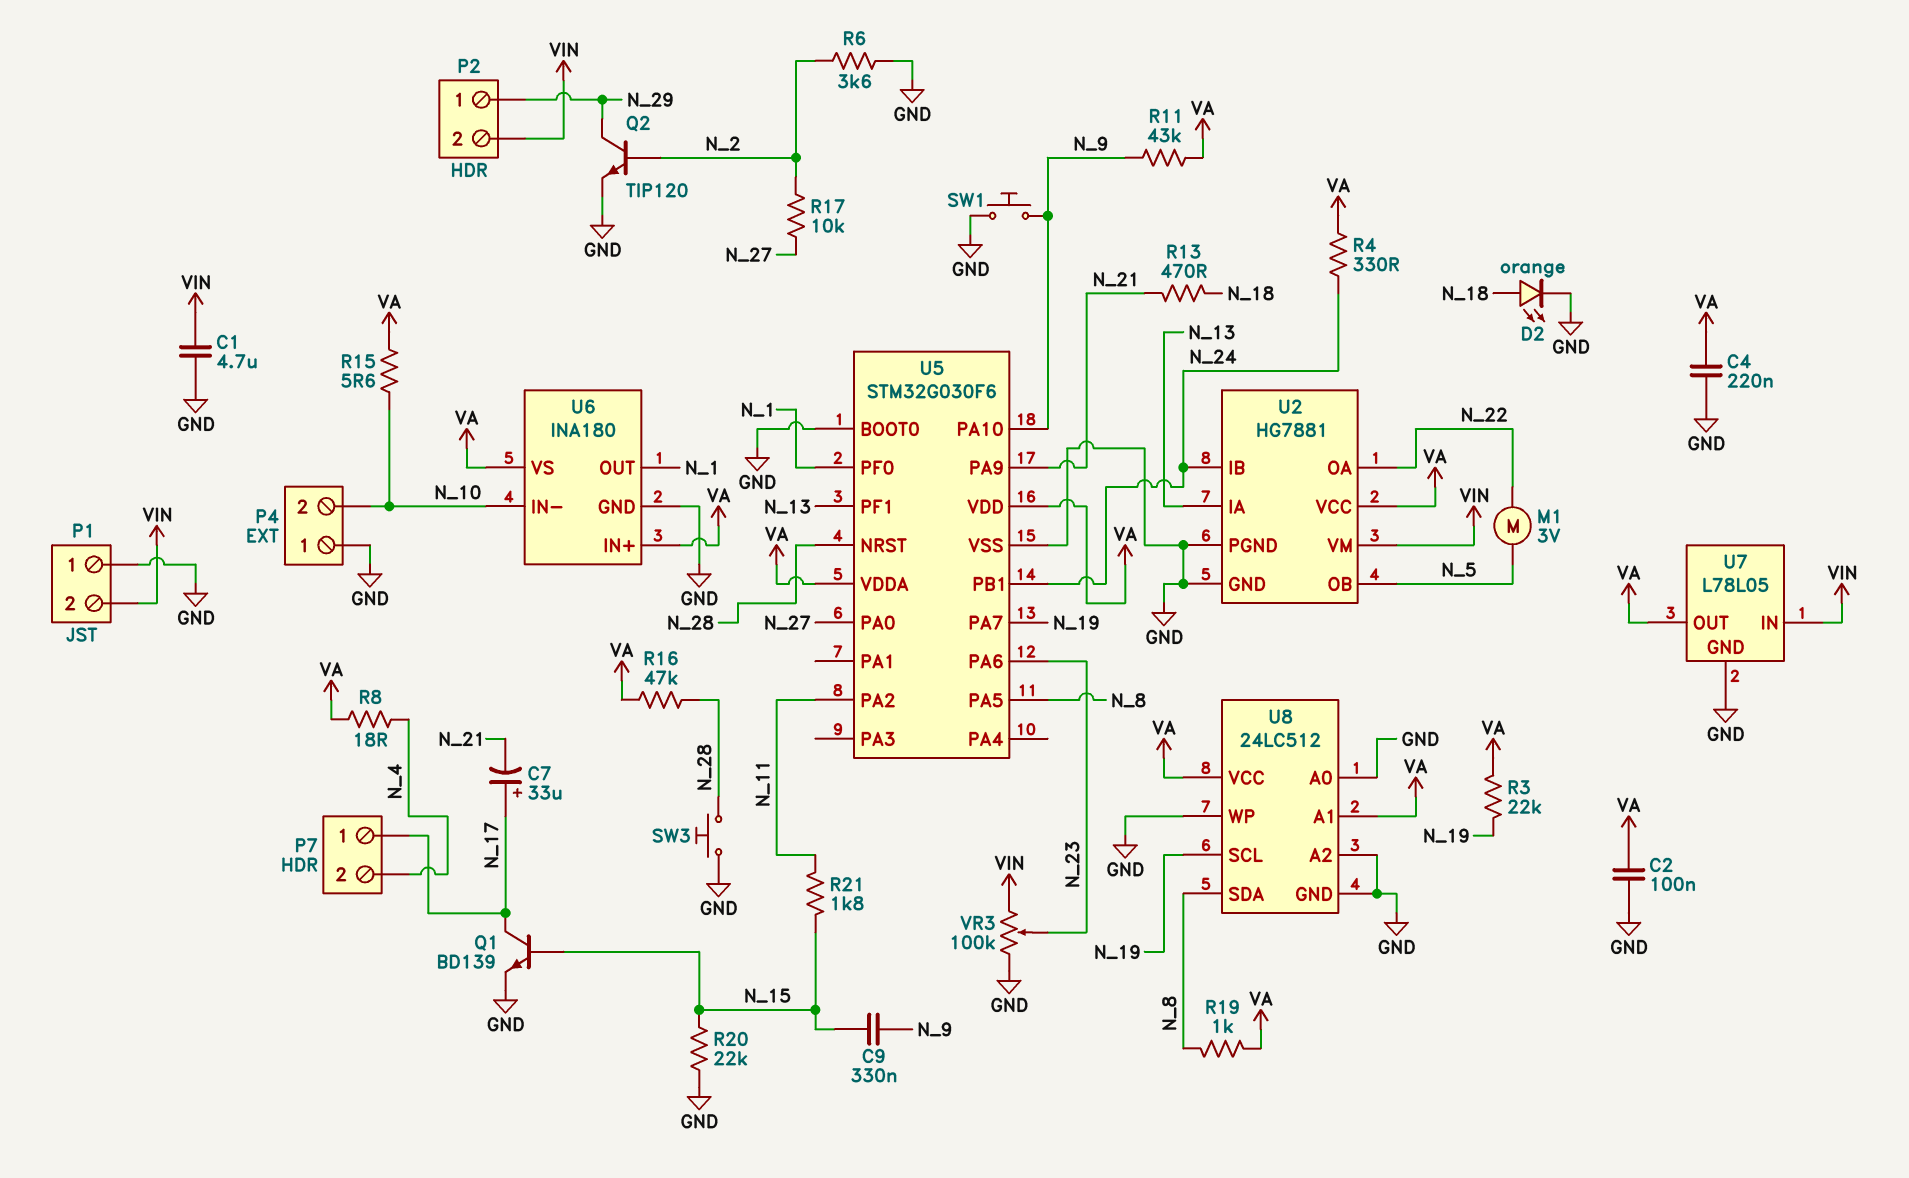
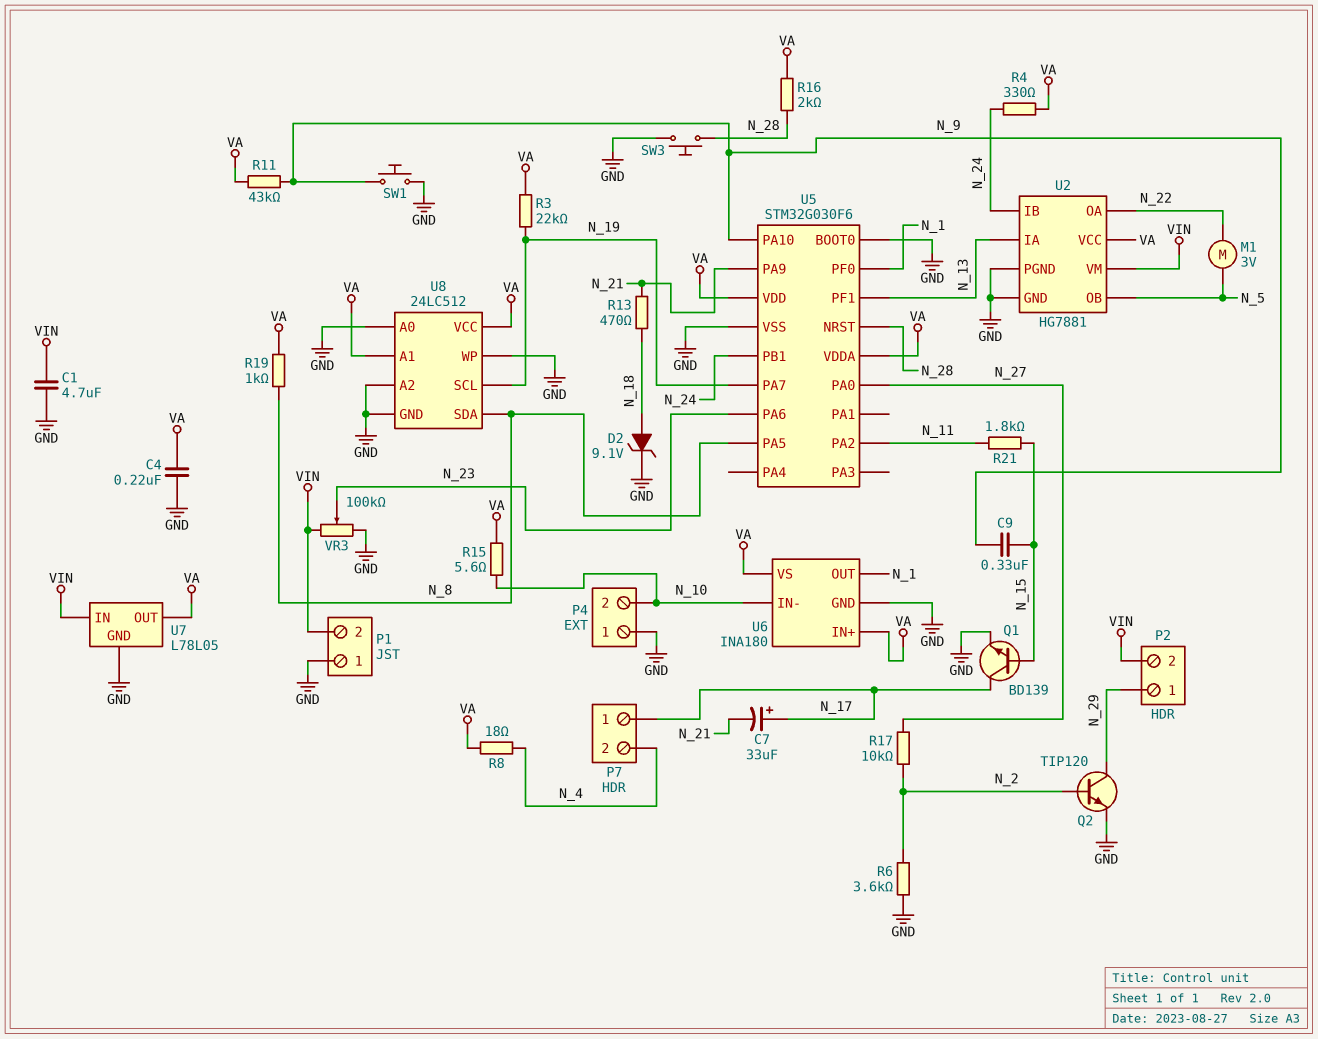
C2: 100nF (GND, VA) -> none
D2: LED orange (A N_18, K GND) -> zener 9.1V (A N_18, K GND)
R16: 47k (N_28, VA) -> 2k (N_28, VA)
R20: 22k (GND, N_15) -> none

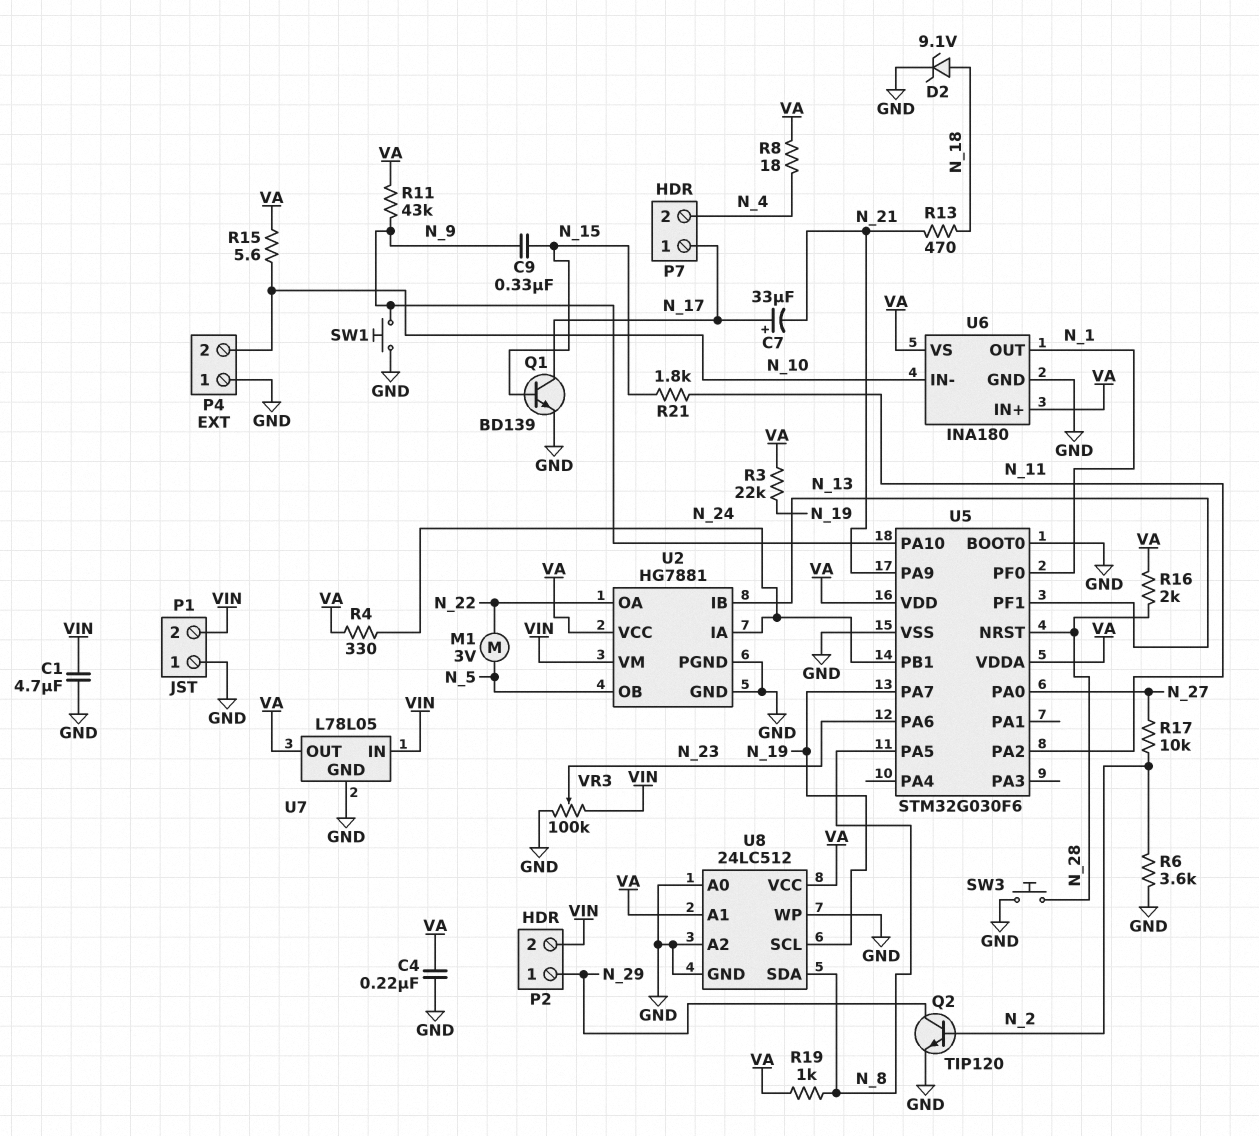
U2 pin IA: N_13 -> N_24
U2 pin IB: N_24 -> N_13

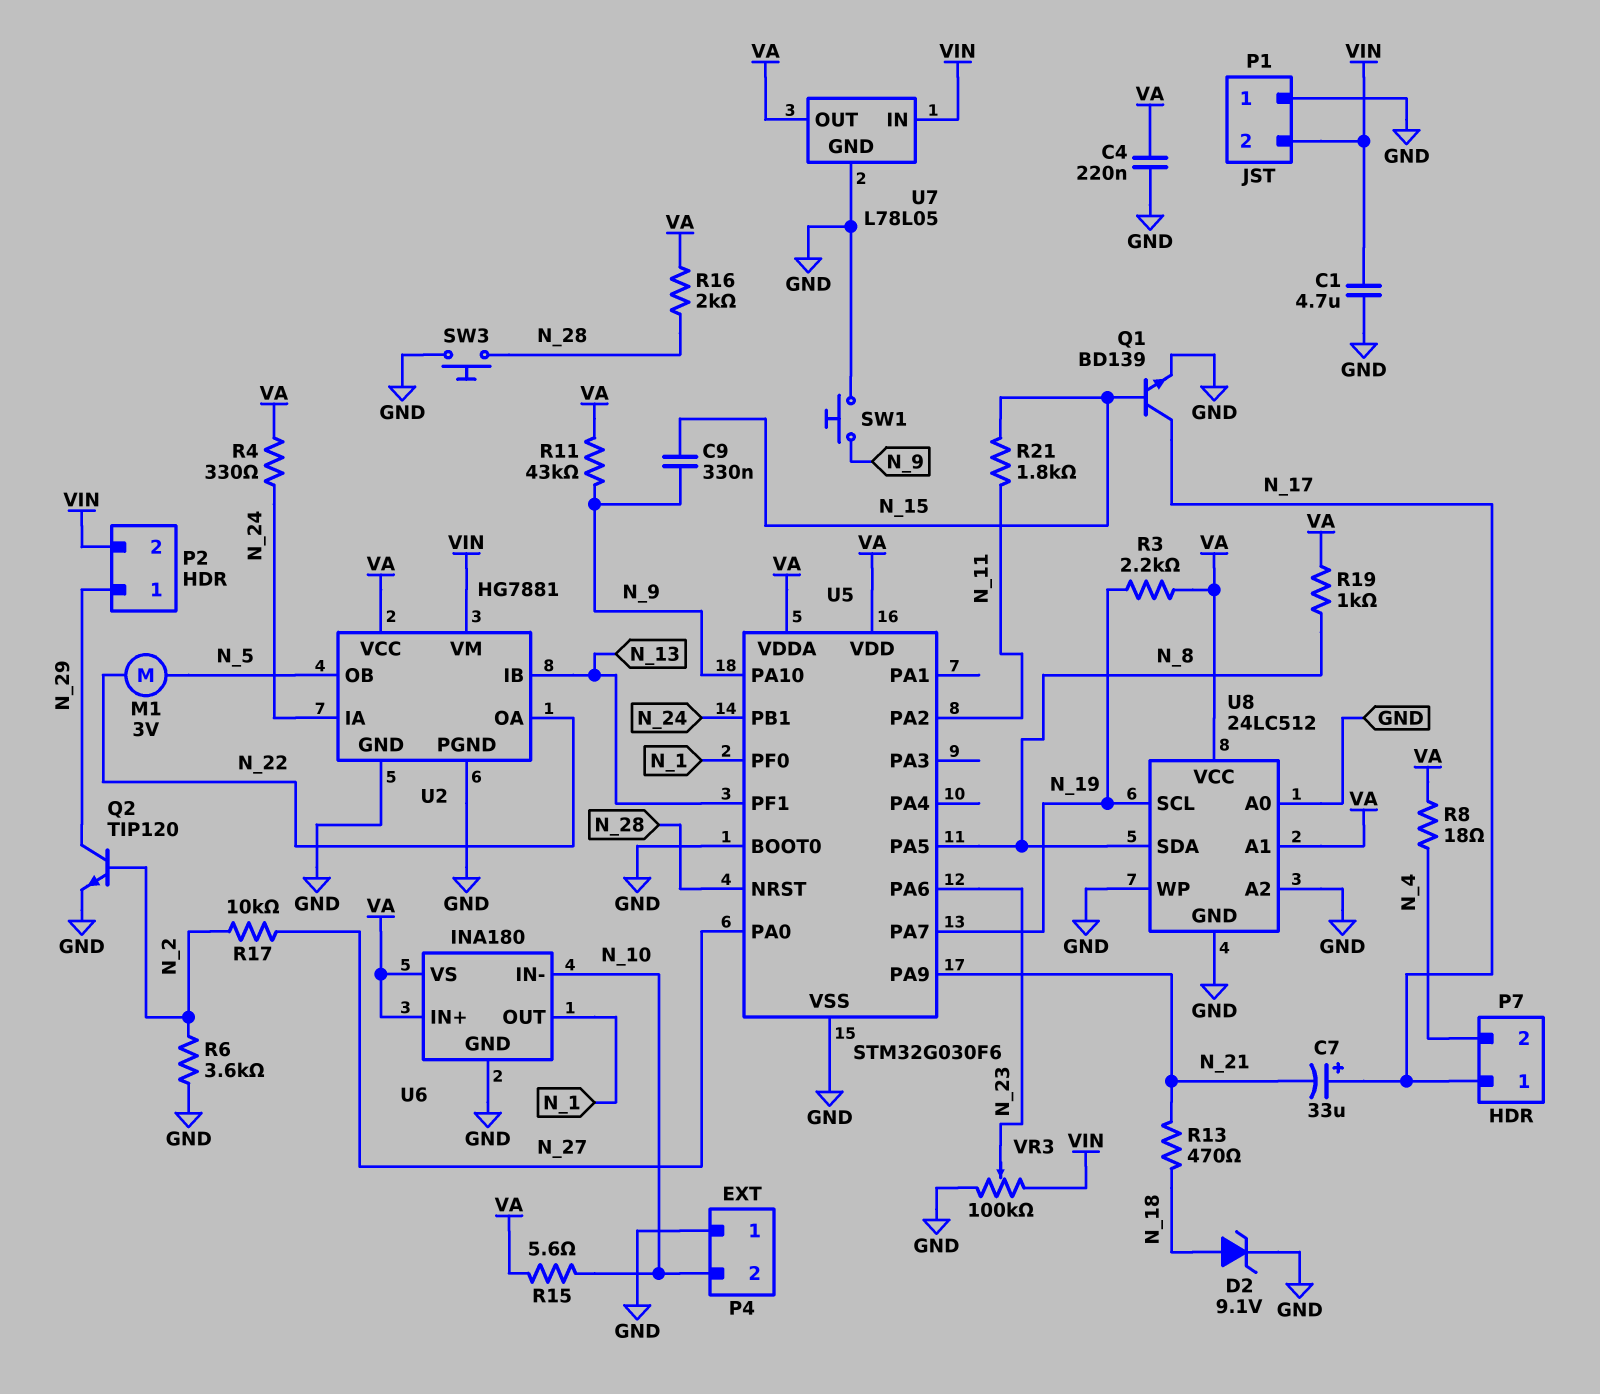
R3: 22k (N_19, VA) -> 2.2k (N_19, VA)

